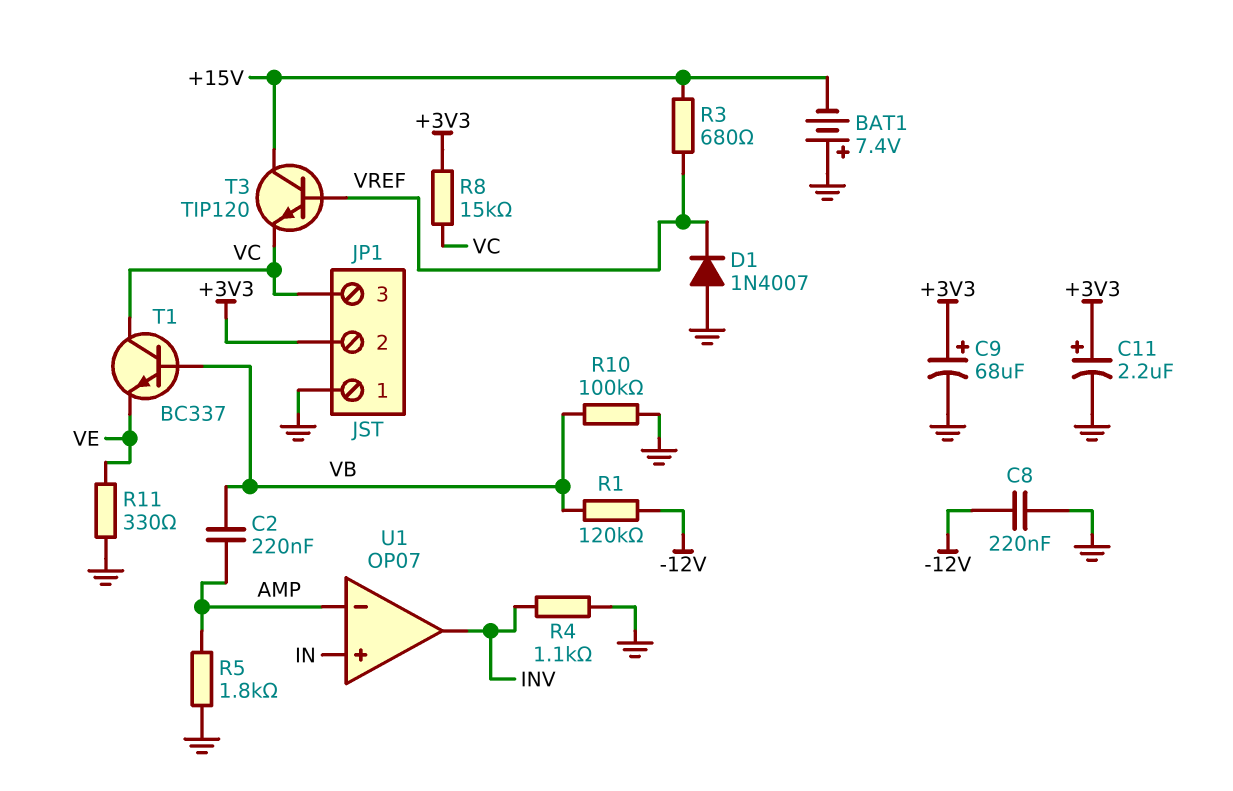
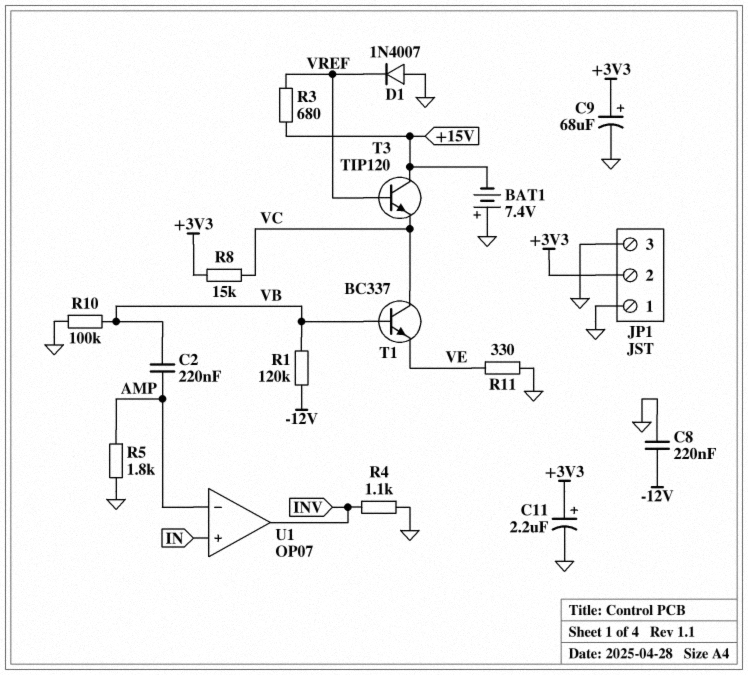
JP1 pin 3: VC -> GND

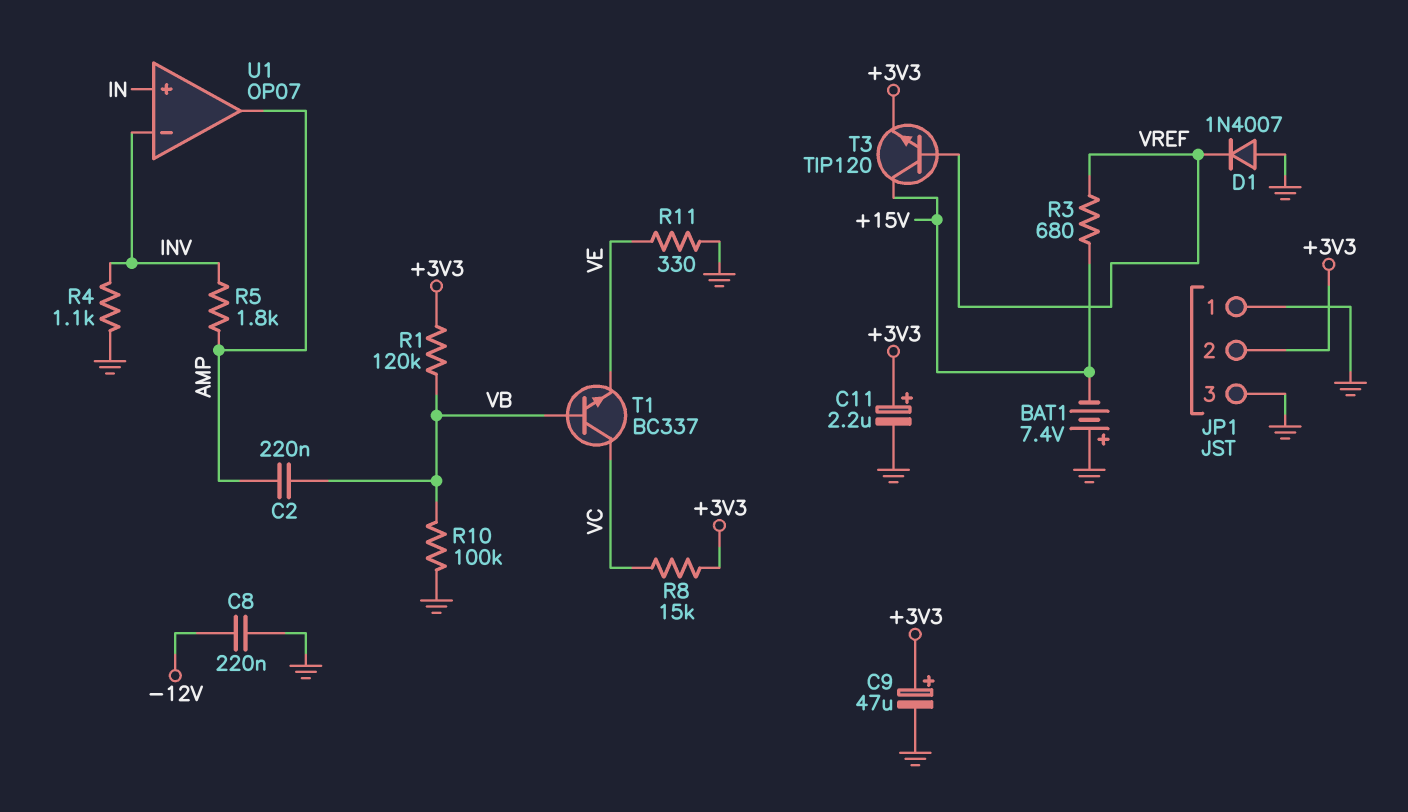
C9: 68uF (plus +3V3, minus GND) -> 47uF (plus +3V3, minus GND)
R1: 120k (-12V, VB) -> 120k (+3V3, VB)
R5: 1.8k (AMP, GND) -> 1.8k (AMP, INV)
T3: NPN TIP120 (B VREF, C +15V, E VC) -> NPN TIP120 (B VREF, C +15V, E +3V3)
U1 pin in-: AMP -> INV
U1 pin out: INV -> AMP

